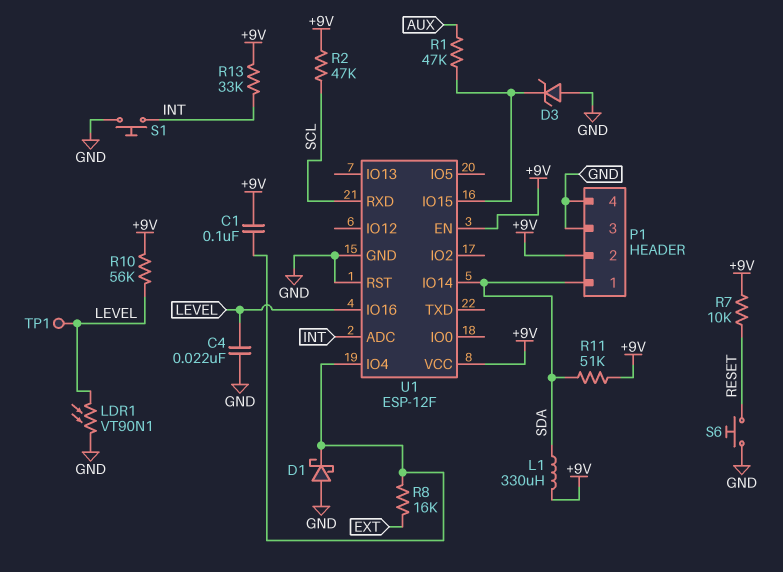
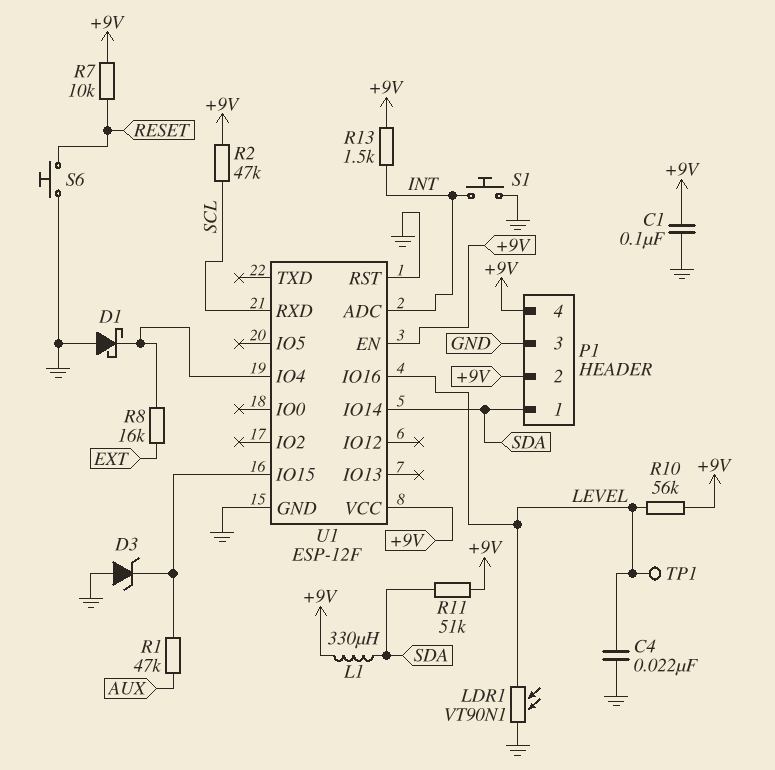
C1: 100nF (+9V, U1/IO4) -> 100nF (+9V, GND)
P1 pin 4: GND -> +9V
R13: 33k (+9V, INT) -> 1.5k (+9V, INT)

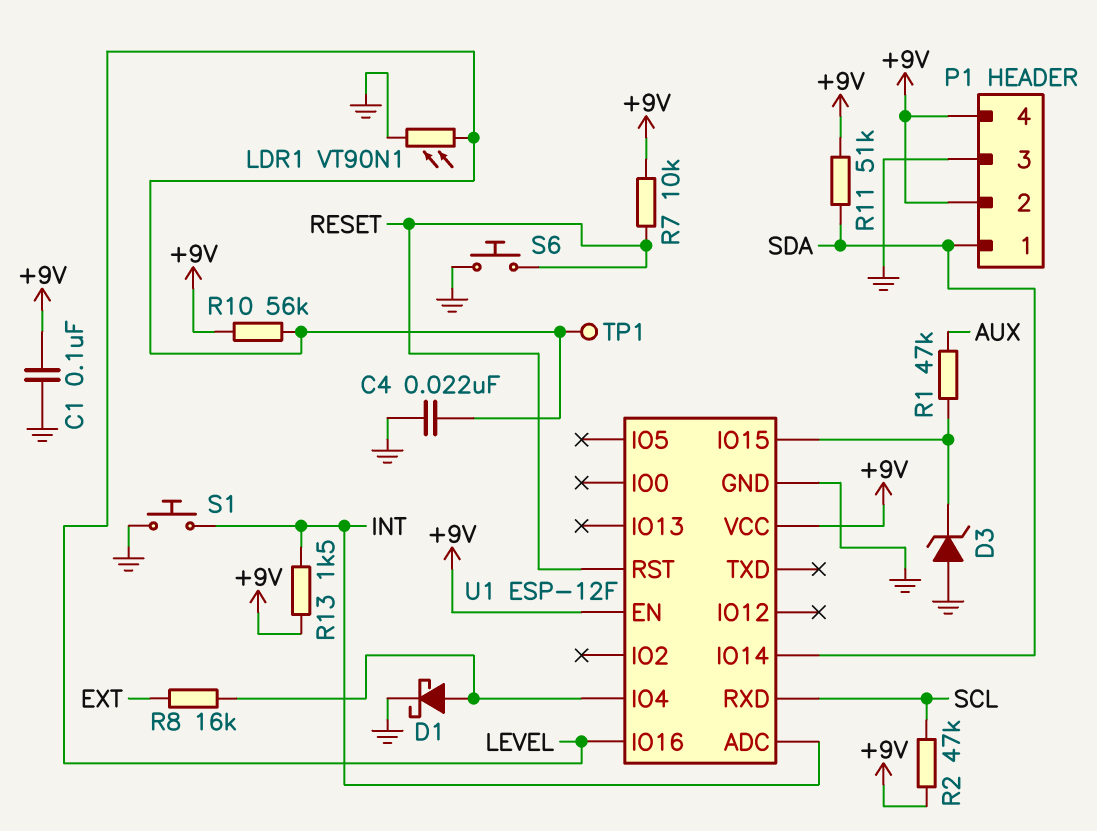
D1: schottky (A GND, K U1/IO4) -> schottky (A U1/IO4, K GND)
L1: 330uH (+9V, SDA) -> none
U1 pin RST: GND -> RESET

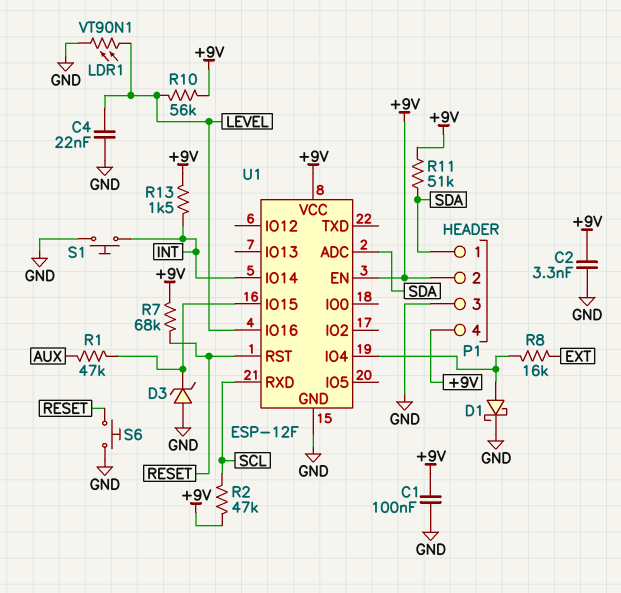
C2: none -> 3.3nF (+9V, GND)
R7: 10k (+9V, RESET) -> 68k (+9V, RESET)
TP1: test point (LEVEL) -> none
U1 pin ADC: INT -> SDA
U1 pin IO14: SDA -> INT

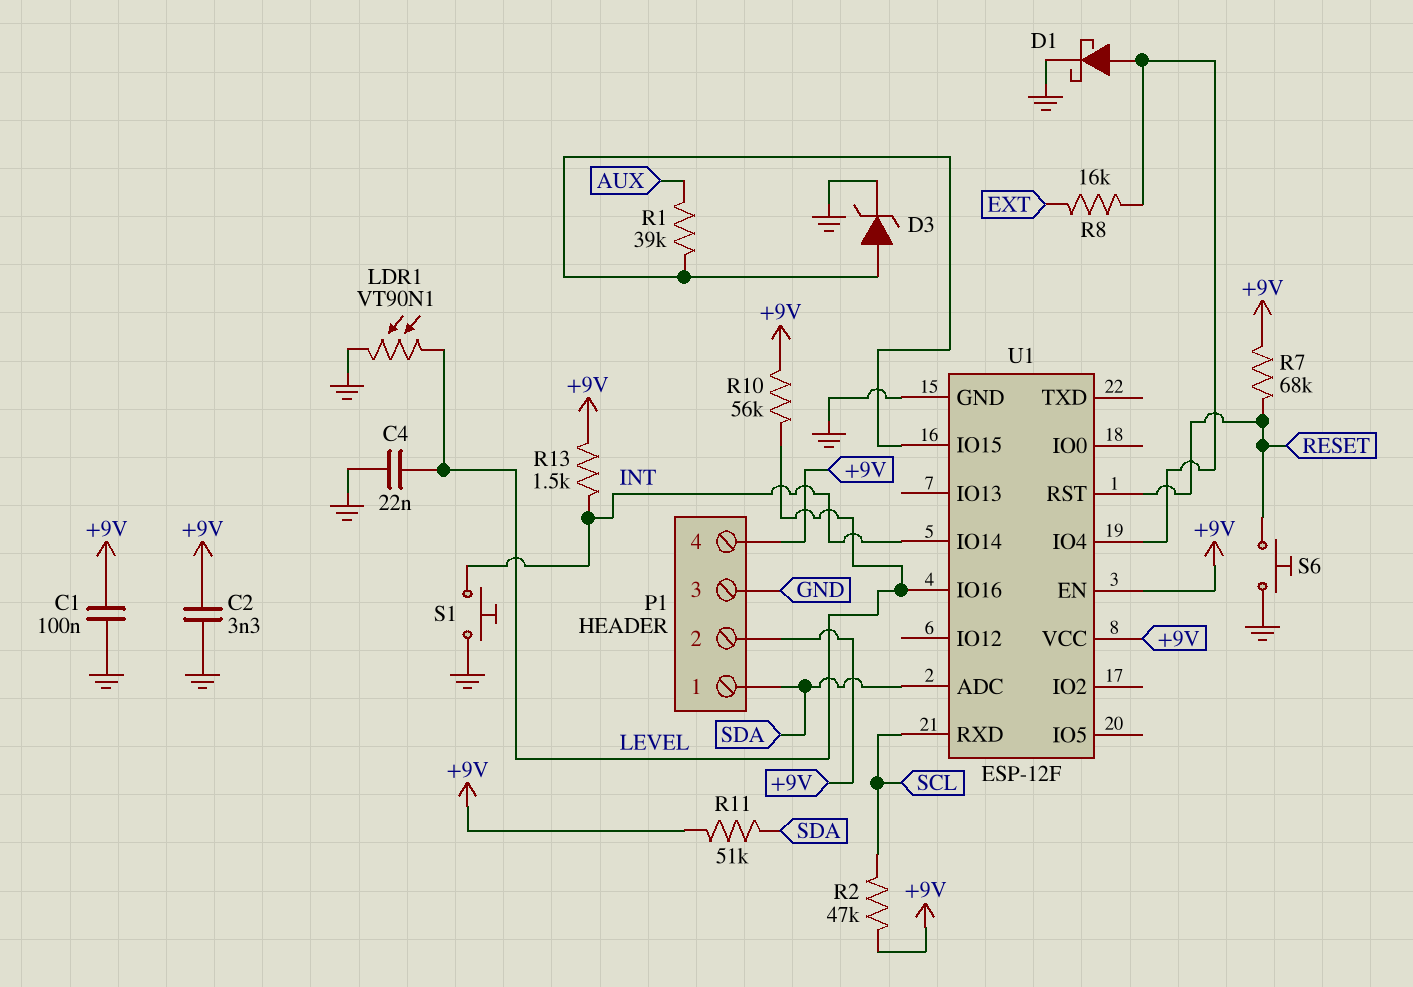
D3: zener (A GND, K U1/IO15) -> zener (A U1/IO15, K GND)
R1: 47k (AUX, U1/IO15) -> 39k (AUX, U1/IO15)

